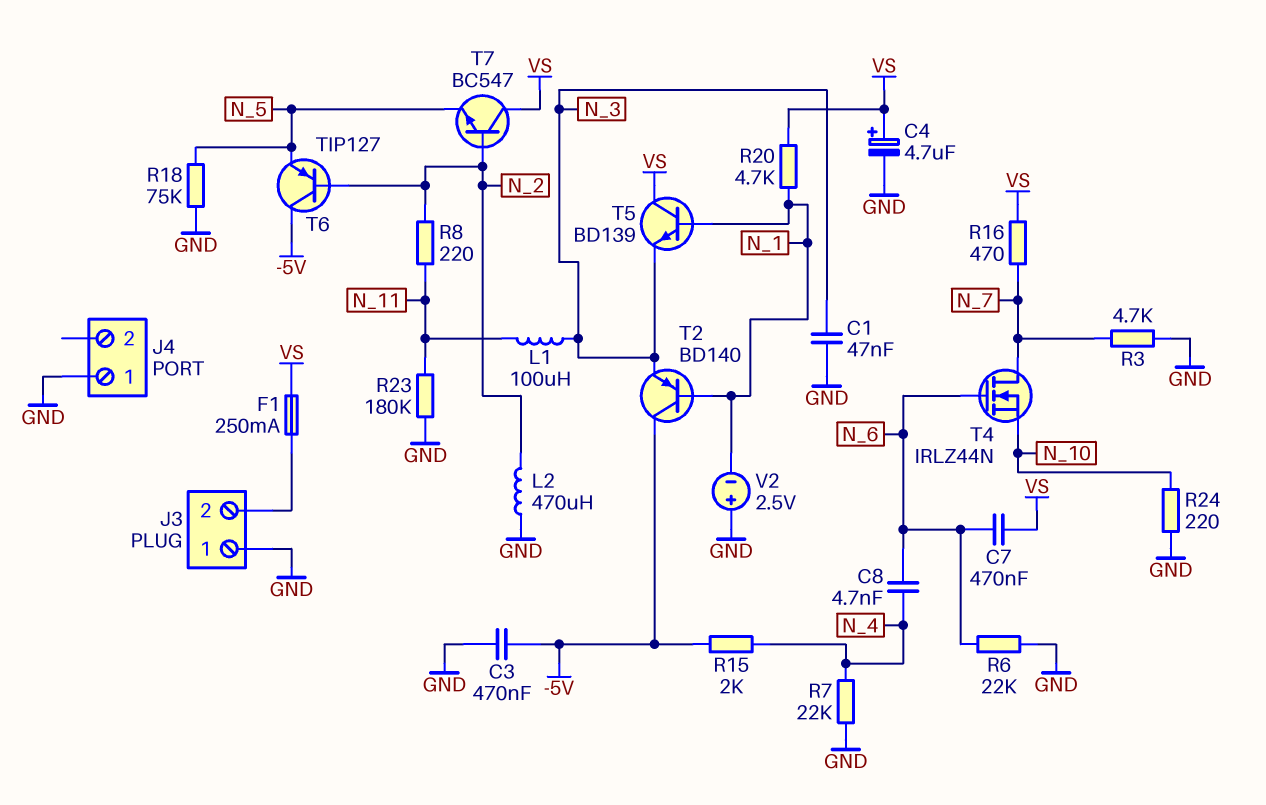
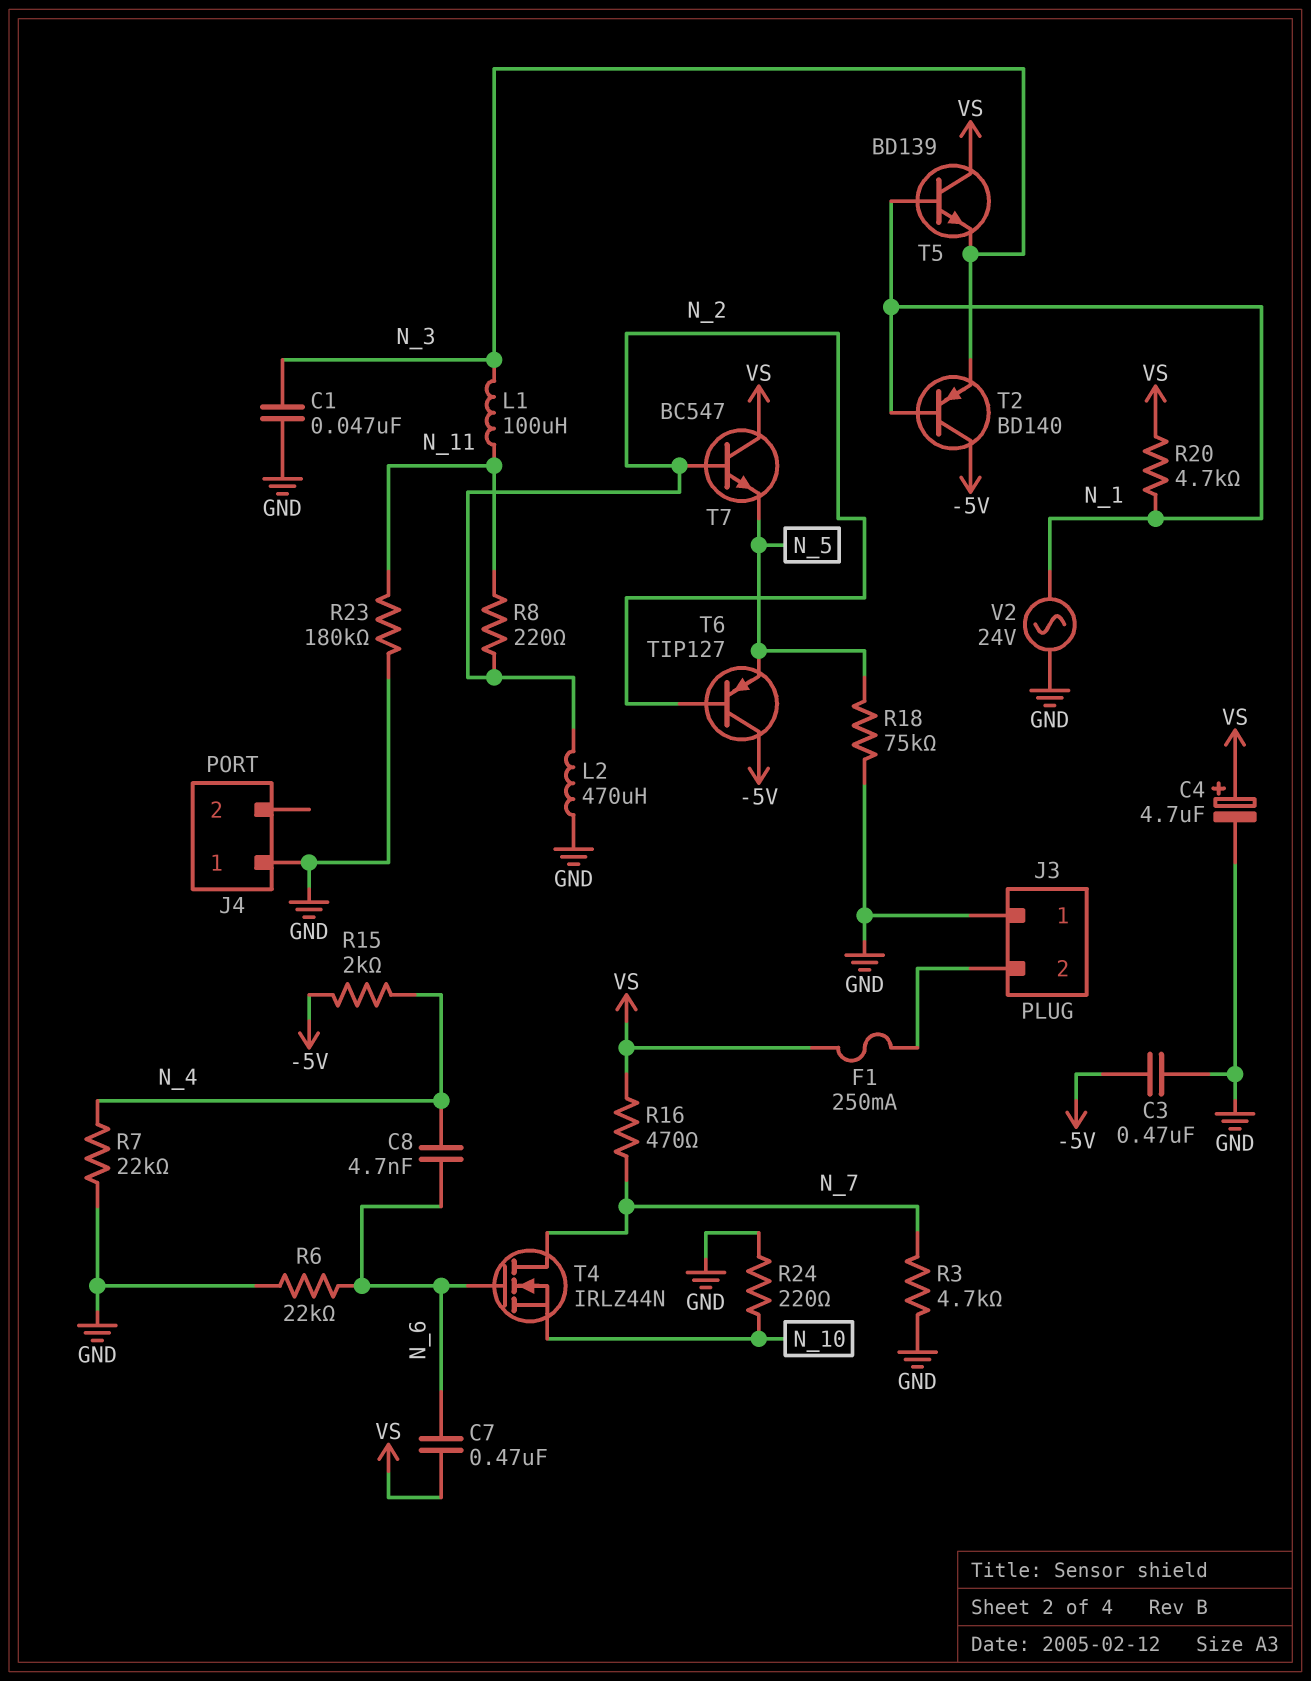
V2: 2.5V (plus GND, minus N_1) -> AC 24V (GND, N_1)

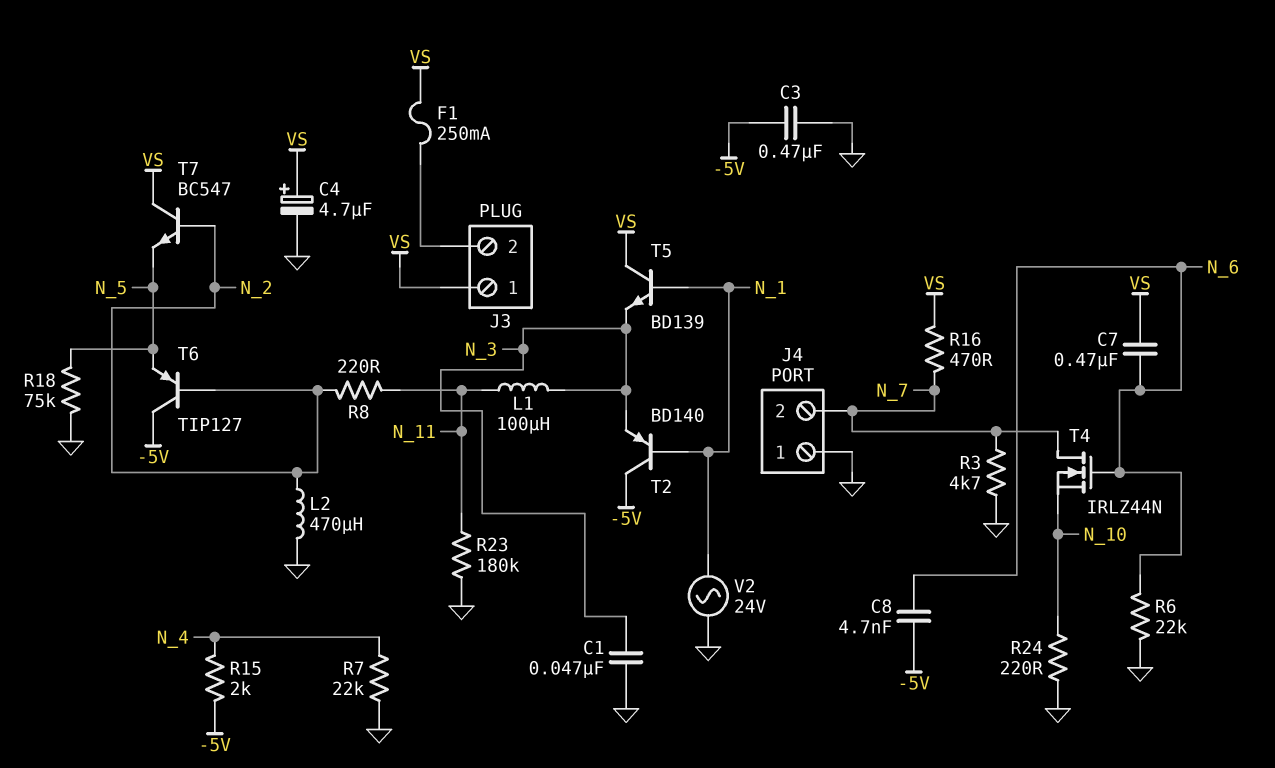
C8: 4.7nF (N_4, N_6) -> 4.7nF (-5V, N_6)
J3 pin 1: GND -> VS
J4 pin 2: none -> N_7
R20: 4.7k (N_1, VS) -> none

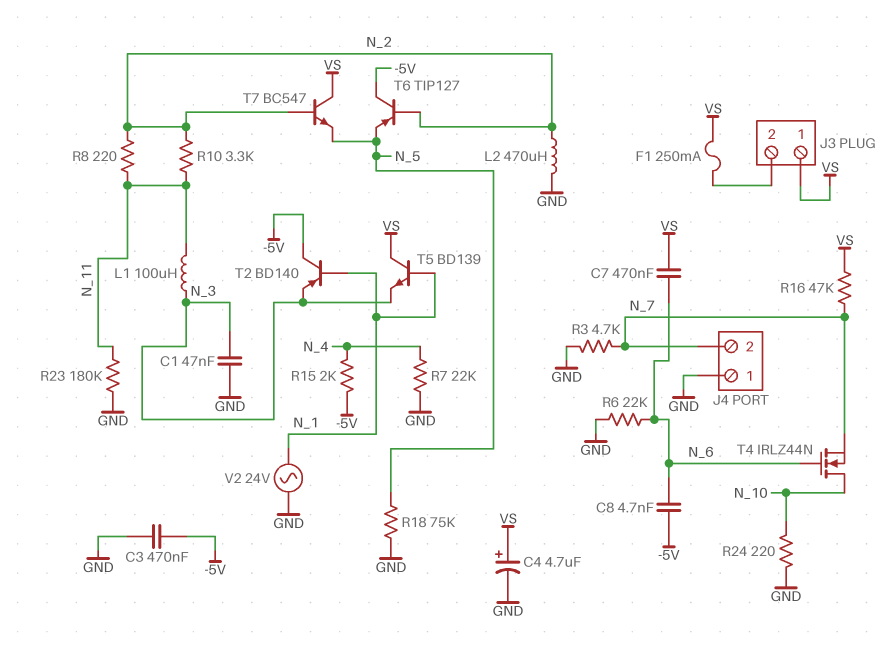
R10: none -> 3.3k (N_2, N_11)
R16: 470 (N_7, VS) -> 47k (N_7, VS)
T4: NMOS IRLZ44N (G N_6, D N_7, S N_10) -> NMOS IRLZ44N (G N_6, D N_10, S N_7)

